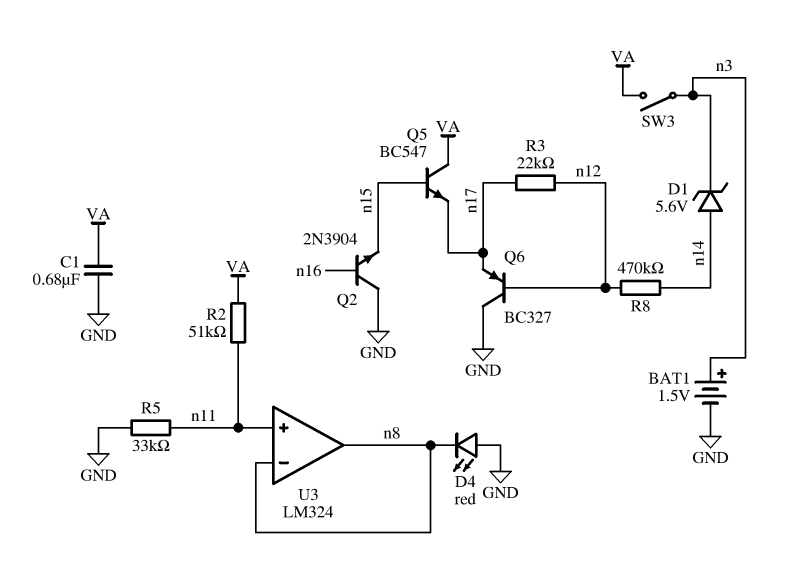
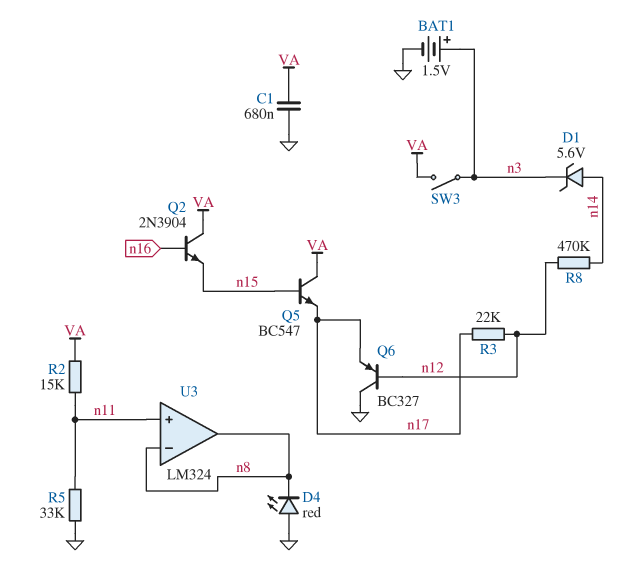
Q2: NPN 2N3904 (B n16, C GND, E n15) -> NPN 2N3904 (B n16, C VA, E n15)
R2: 51k (VA, n11) -> 15k (VA, n11)

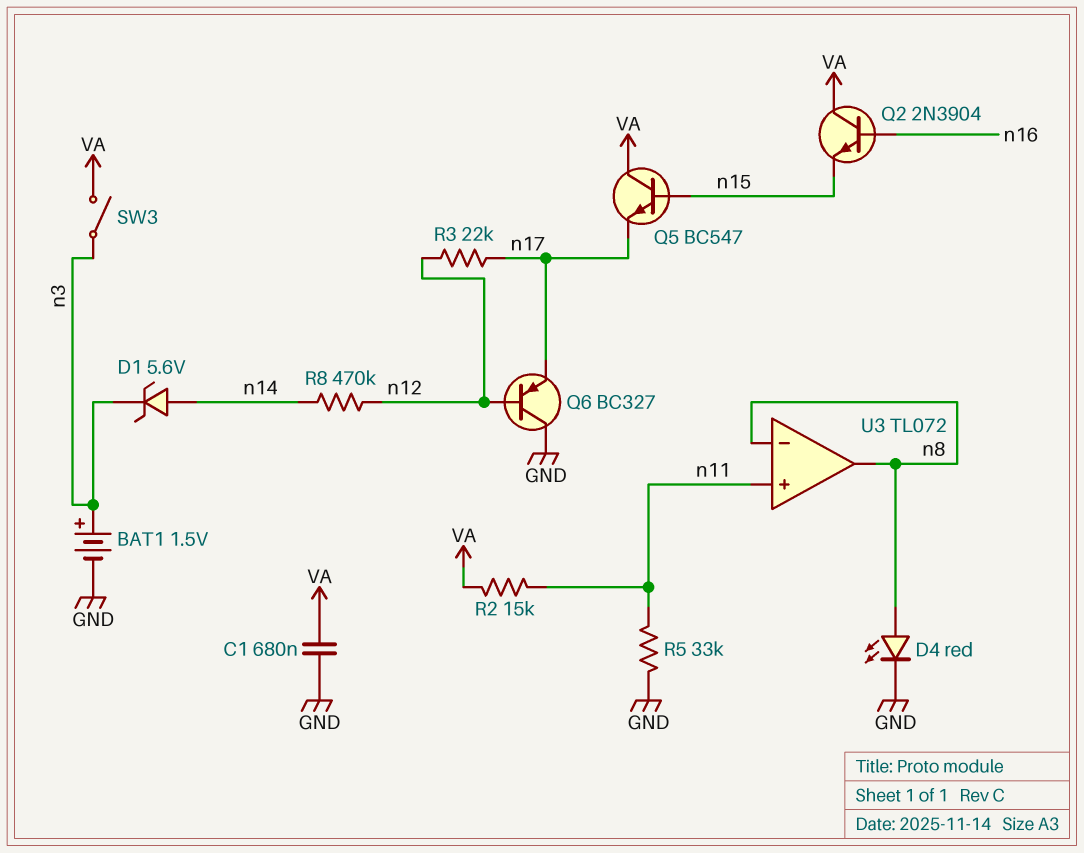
D4: LED red (A GND, K n8) -> LED red (A n8, K GND)
U3: LM324 -> TL072

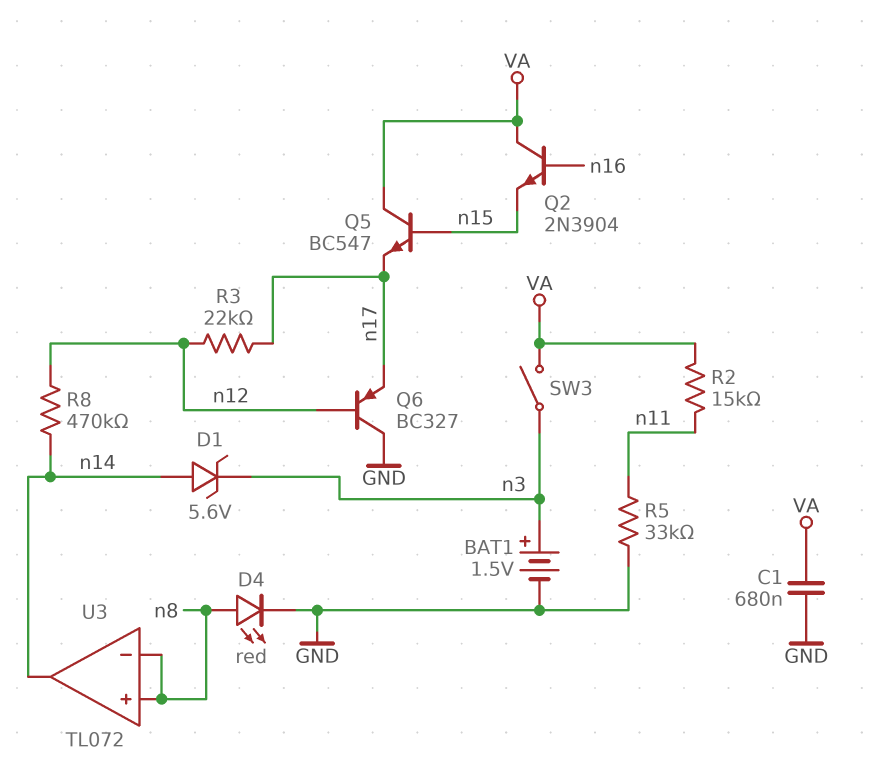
U3 pin in+: n11 -> n8
U3 pin out: n8 -> n14

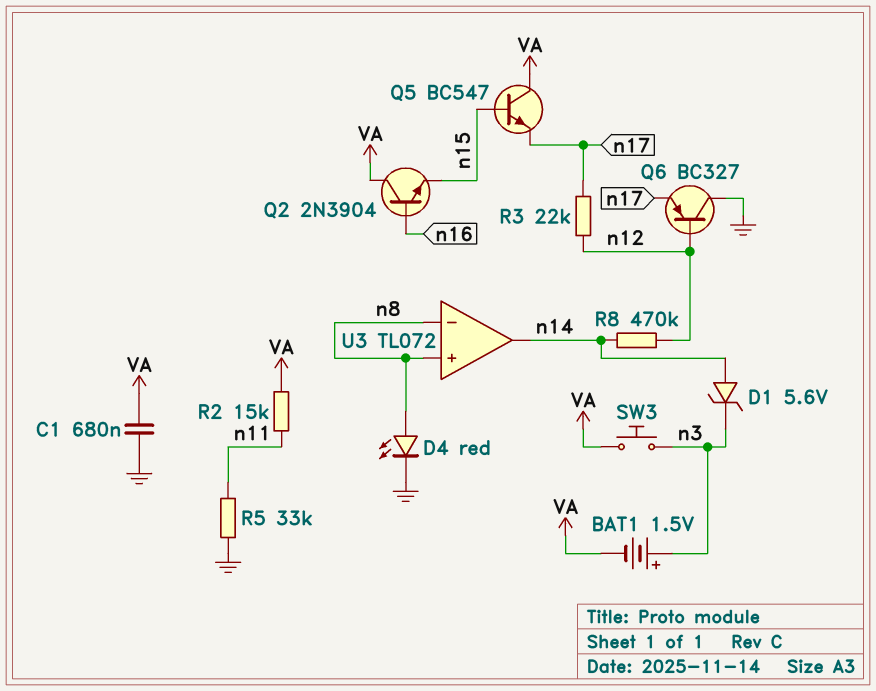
BAT1: 1.5V (plus n3, minus GND) -> 1.5V (plus n3, minus VA)
SW3: switch (VA, n3) -> button (VA, n3)

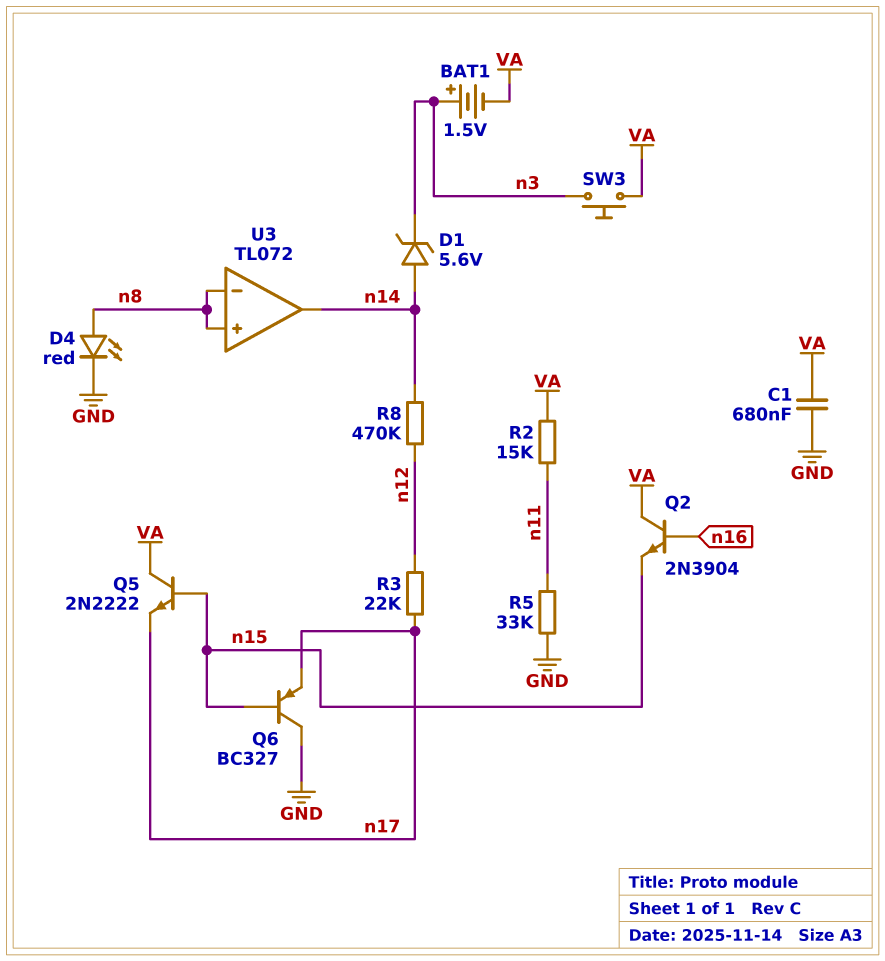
Q5: NPN BC547 (B n15, C VA, E n17) -> NPN 2N2222 (B n15, C VA, E n17)
Q6: PNP BC327 (B n12, C GND, E n17) -> PNP BC327 (B n15, C GND, E n17)

